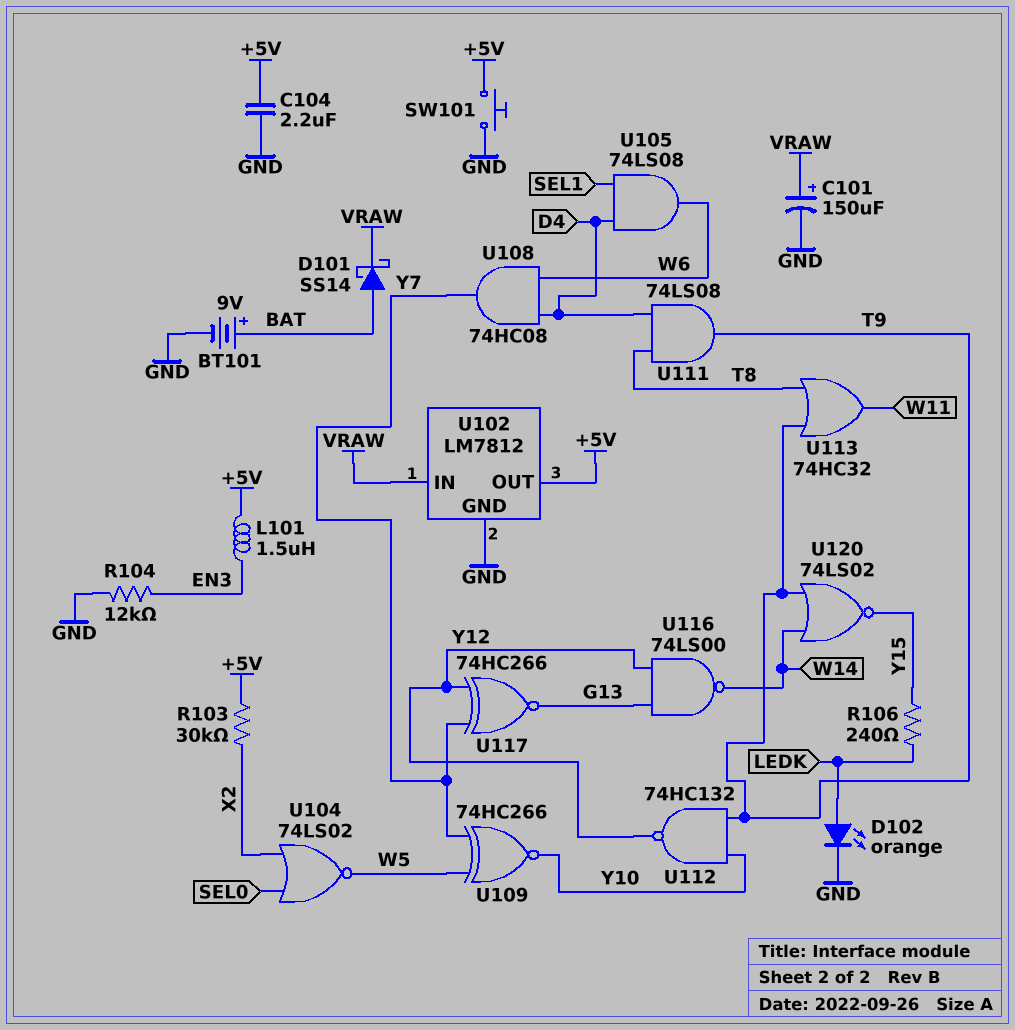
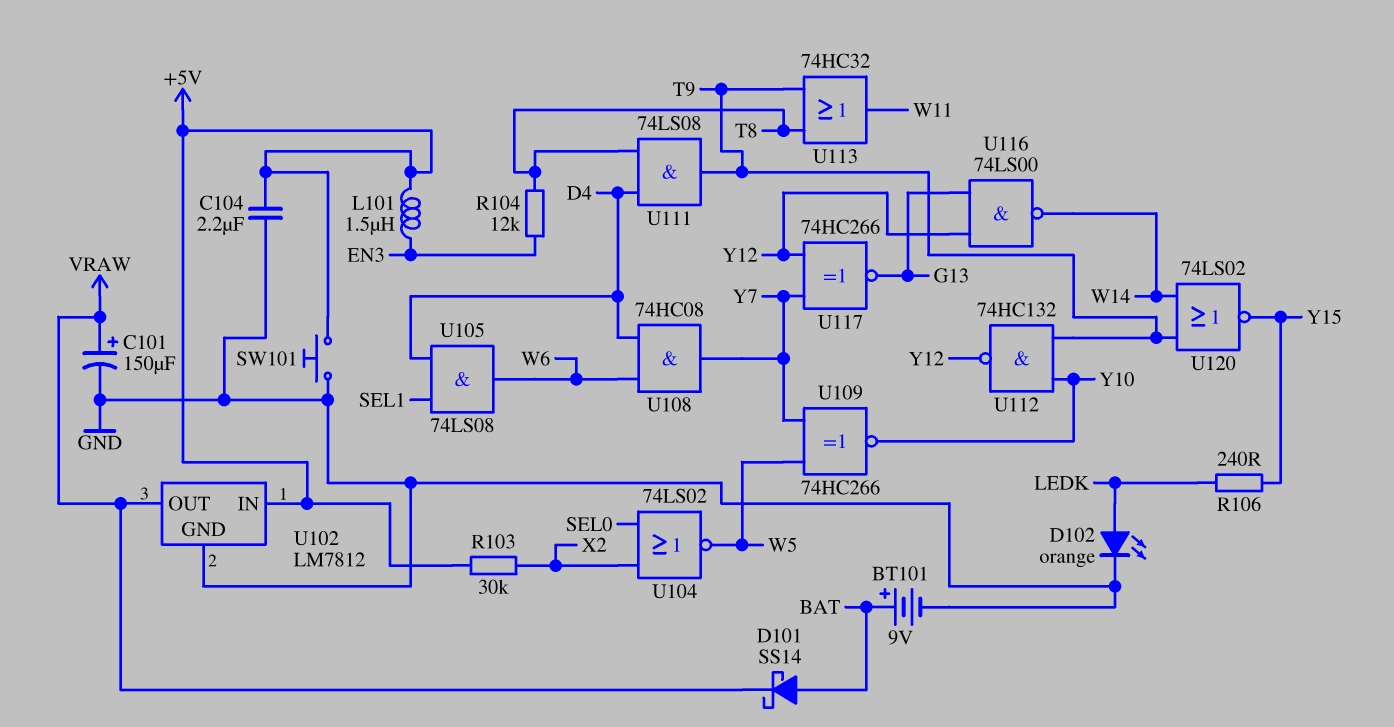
R104: 12k (EN3, GND) -> 12k (EN3, T8)
U102 pin IN: VRAW -> +5V
U102 pin OUT: +5V -> VRAW

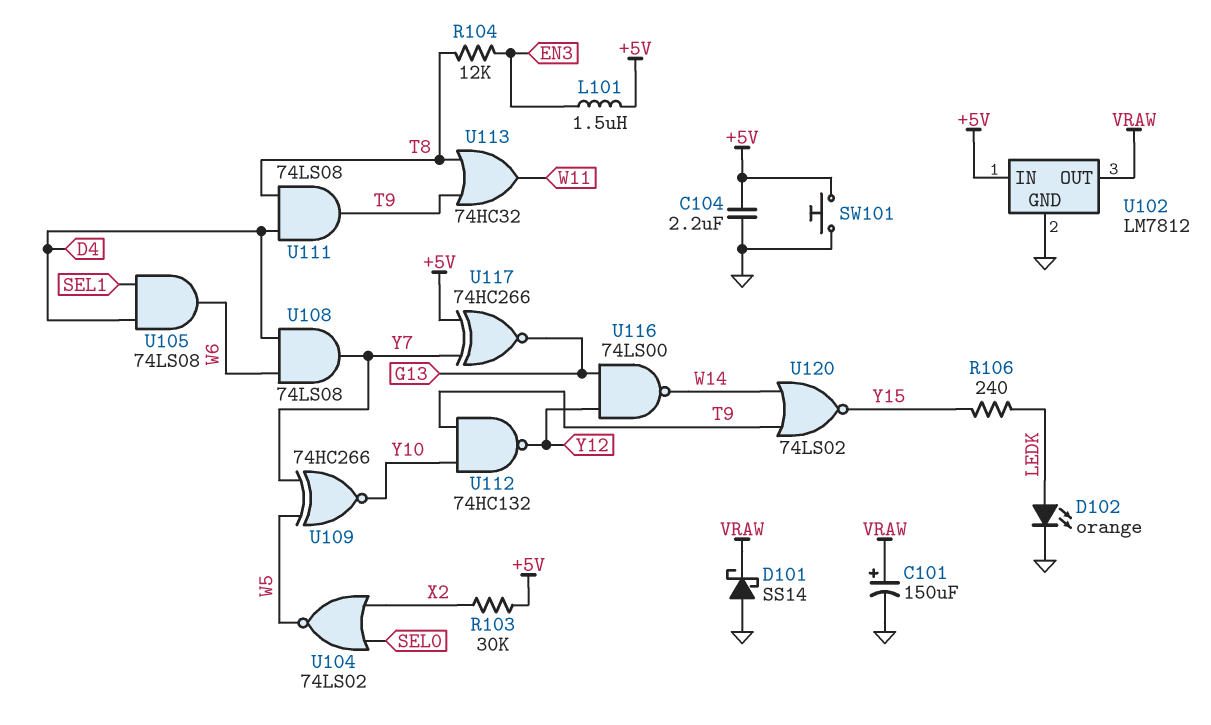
BT101: 9V (plus BAT, minus GND) -> none
D101: schottky SS14 (A BAT, K VRAW) -> schottky SS14 (A GND, K VRAW)
U108: AND 74HC08 (in D4, in W6, out Y7) -> AND 74LS08 (in D4, in W6, out Y7)
U117: XNOR 74HC266 (in Y7, in Y12, out G13) -> XNOR 74HC266 (in +5V, in Y7, out G13)

